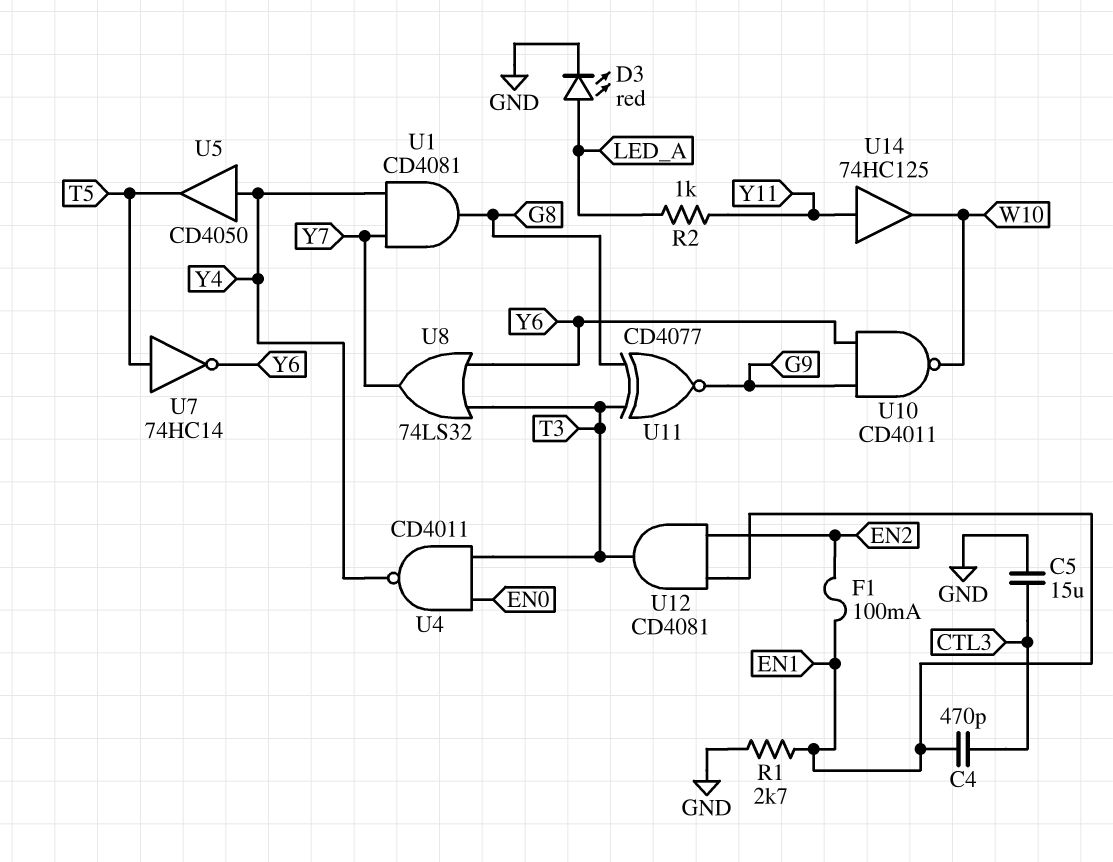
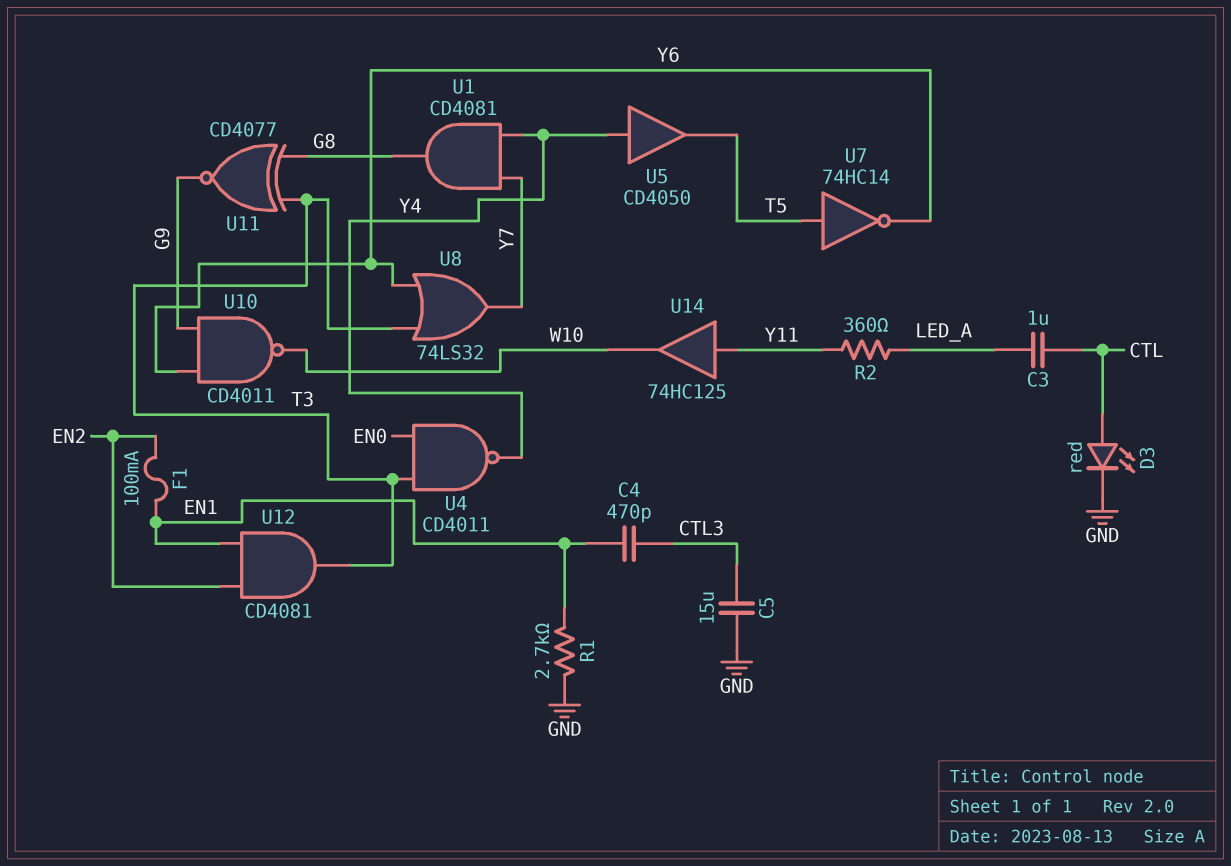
C3: none -> 1uF (CTL, LED_A)
D3: LED red (A LED_A, K GND) -> LED red (A CTL, K GND)
R2: 1k (LED_A, Y11) -> 360 (LED_A, Y11)

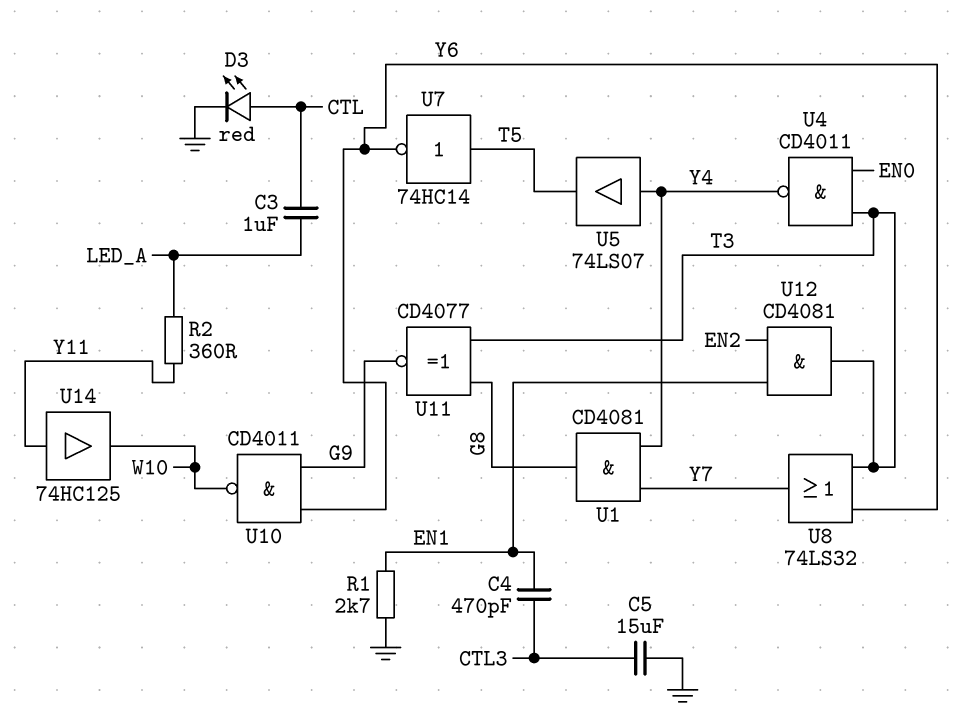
F1: 100mA (EN1, EN2) -> none
U5: buffer CD4050 (in Y4, out T5) -> buffer 74LS07 (in Y4, out T5)

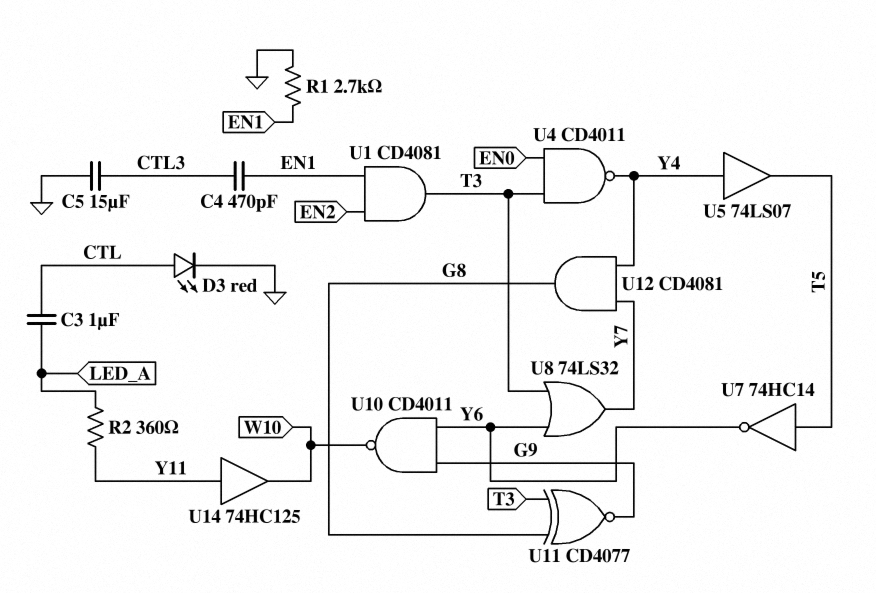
U1: AND CD4081 (in Y4, in Y7, out G8) -> AND CD4081 (in EN1, in EN2, out T3)
U12: AND CD4081 (in EN1, in EN2, out T3) -> AND CD4081 (in Y4, in Y7, out G8)

